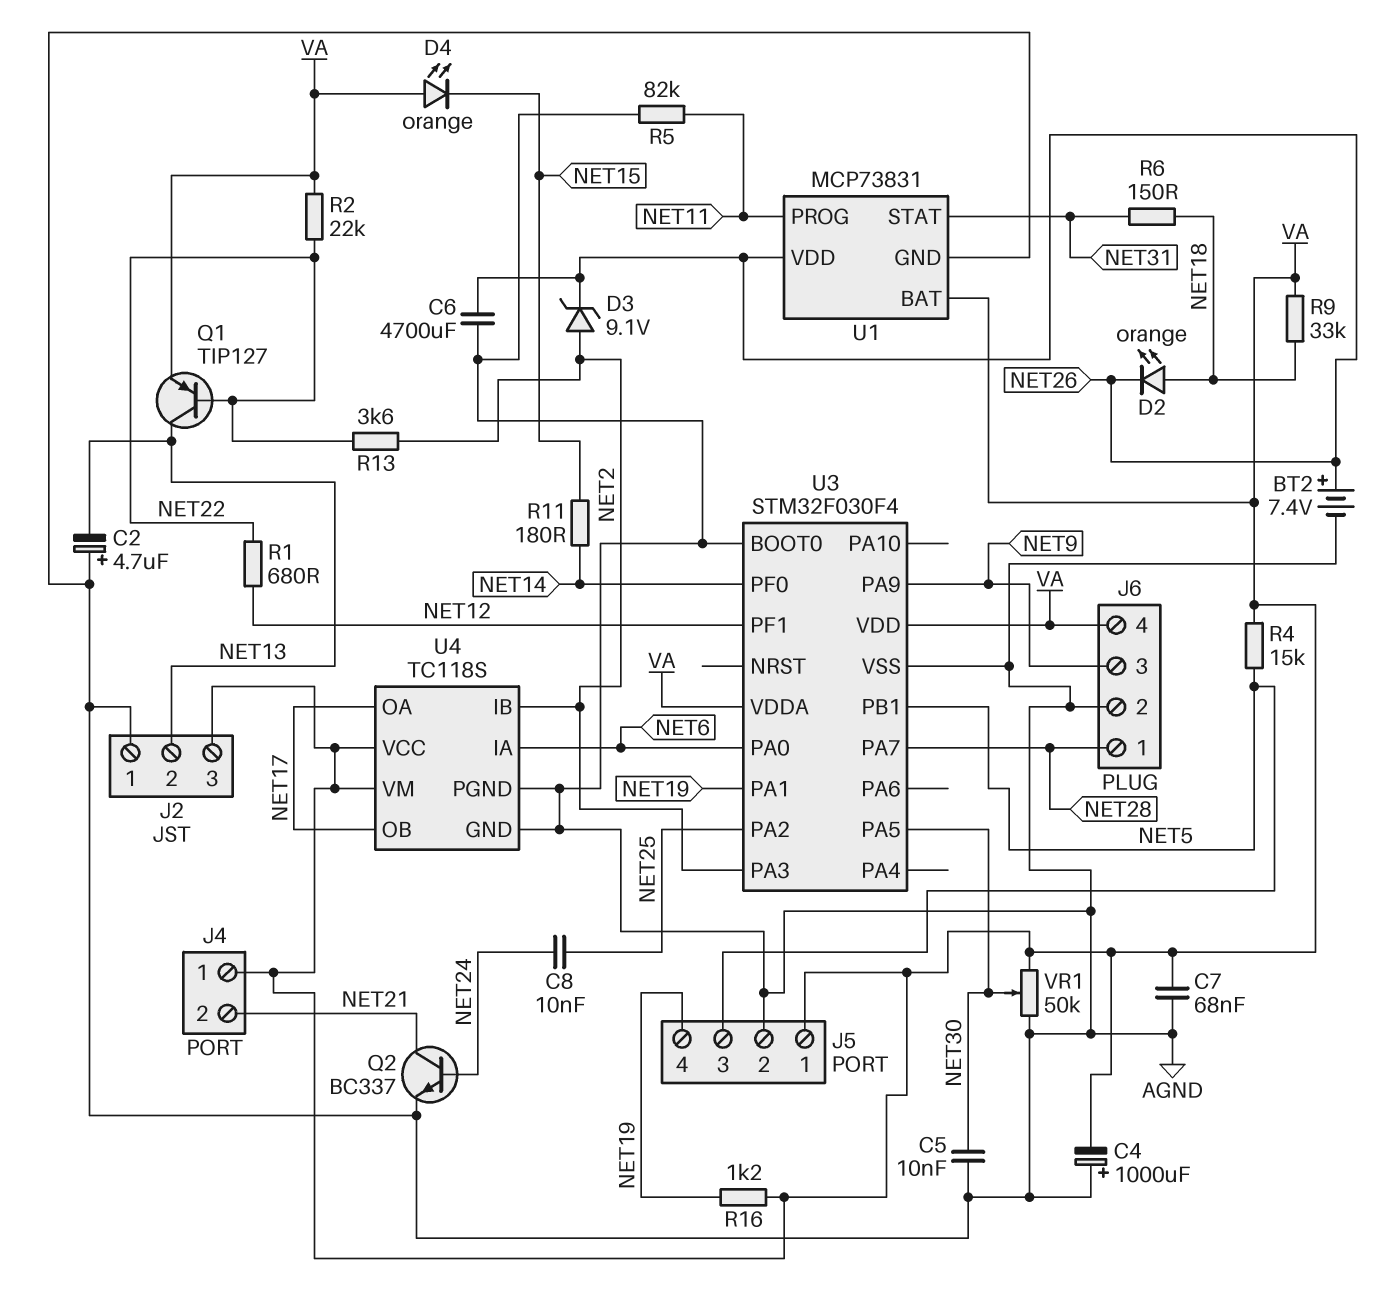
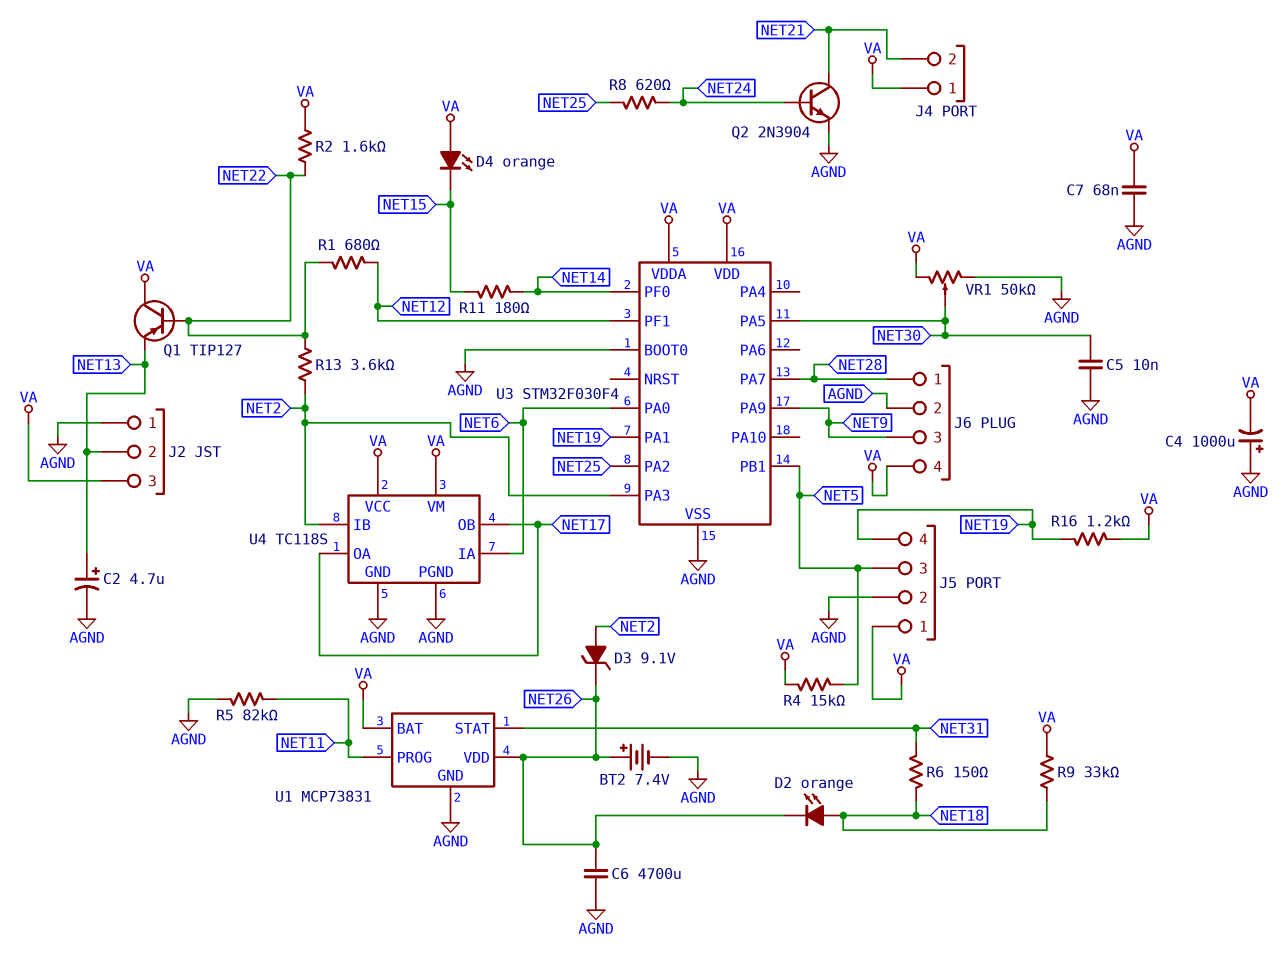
C2: 4.7uF (plus AGND, minus NET13) -> 4.7uF (plus NET13, minus AGND)
C8: 10nF (NET24, NET25) -> none
Q1: PNP TIP127 (B NET22, C NET13, E VA) -> PNP TIP127 (B NET22, C VA, E NET13)
Q2: NPN BC337 (B NET24, C NET21, E AGND) -> NPN 2N3904 (B NET24, C NET21, E AGND)
R2: 22k (NET22, VA) -> 1.6k (NET22, VA)
R8: none -> 620 (NET24, NET25)

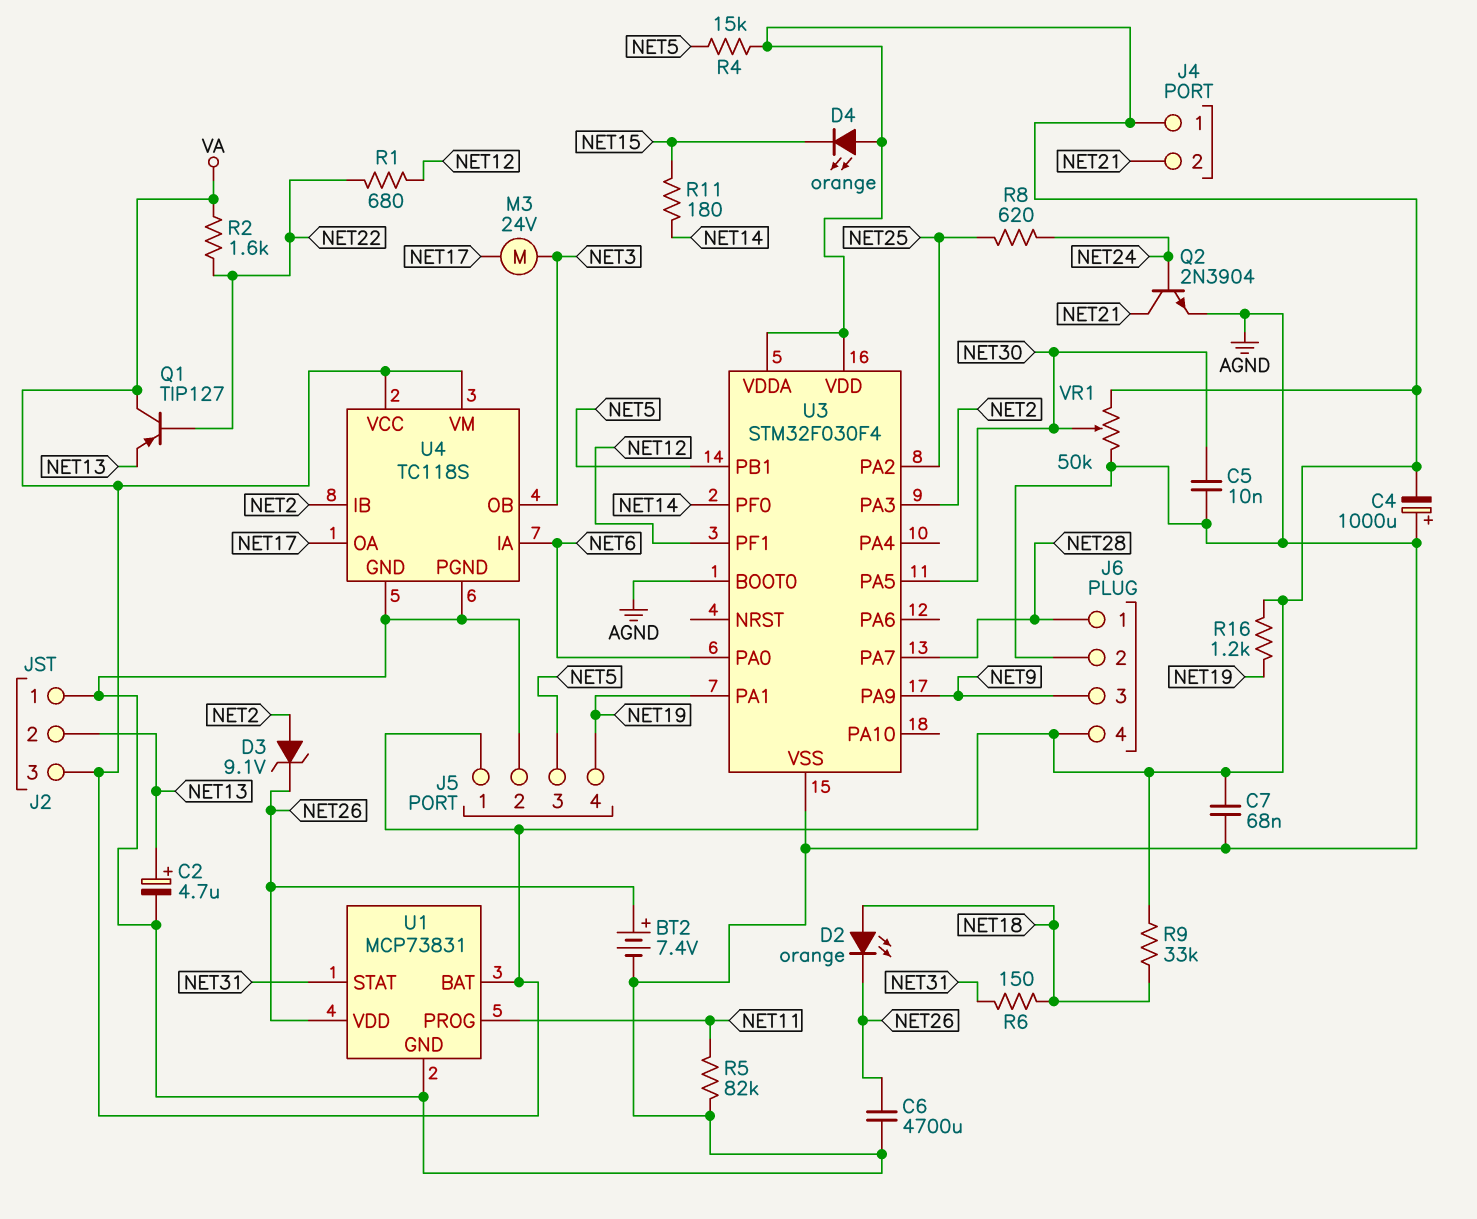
M3: none -> motor 24V (NET3, NET17)
R13: 3.6k (NET2, NET22) -> none
U4 pin OB: NET17 -> NET3

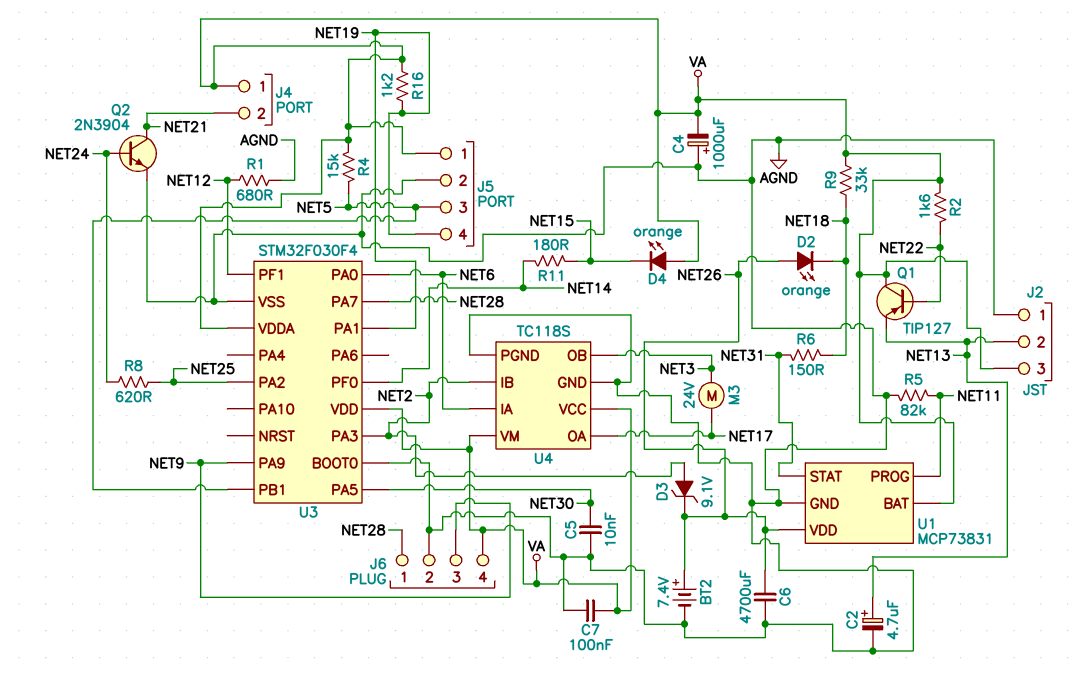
C7: 68nF (AGND, VA) -> 100nF (AGND, VA)
D2: LED orange (A NET18, K NET26) -> LED orange (A NET26, K NET18)
R1: 680 (NET12, NET22) -> 680 (AGND, NET12)
VR1: 50k (AGND, VA, wiper NET30) -> none

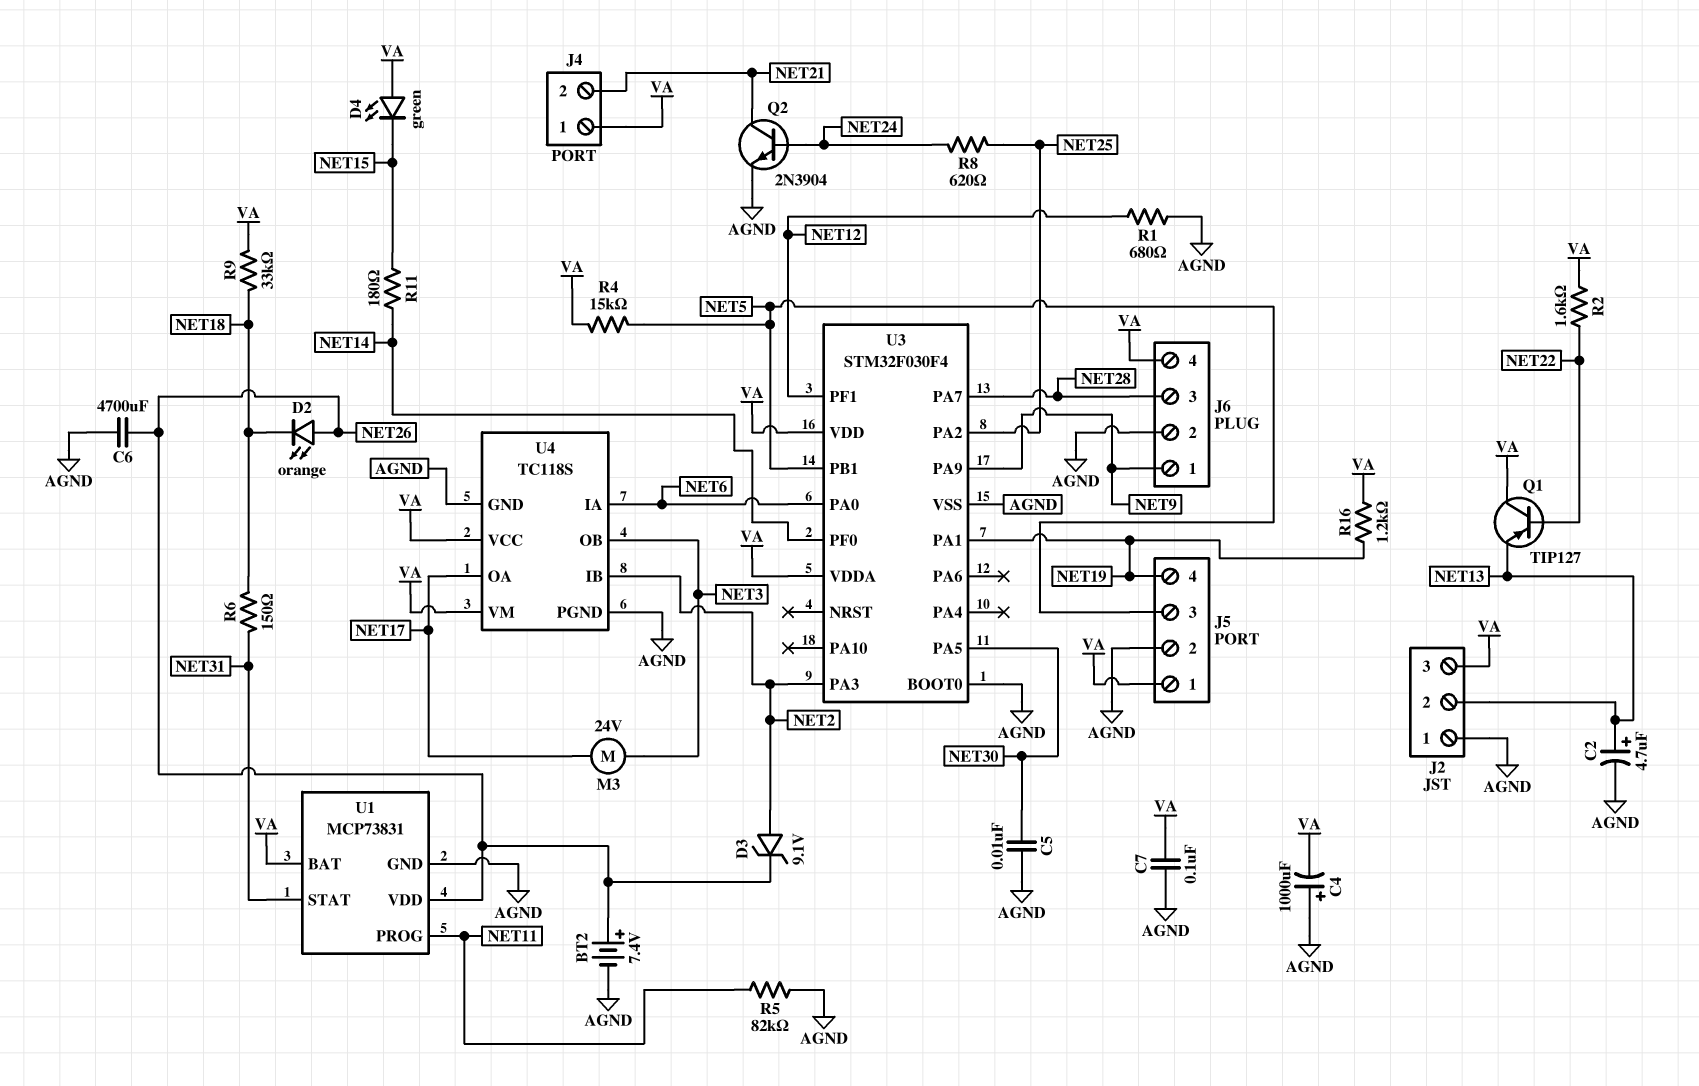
D4: LED orange (A VA, K NET15) -> LED green (A VA, K NET15)
J6 pin 1: NET28 -> NET9
J6 pin 3: NET9 -> NET28

